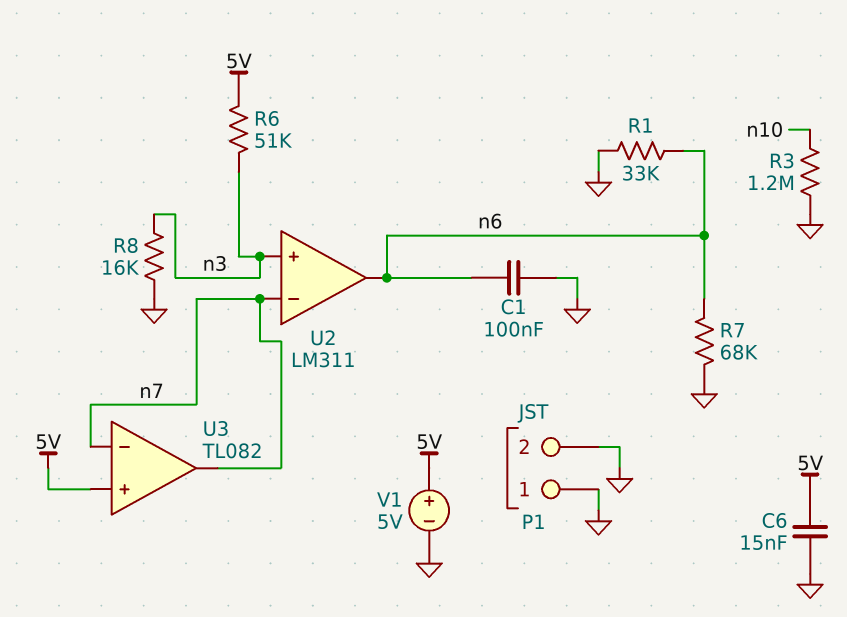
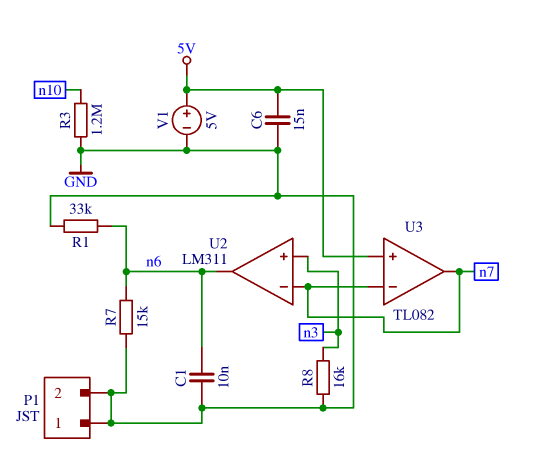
C1: 100nF (GND, n6) -> 10nF (GND, n6)
R6: 51k (5V, n3) -> none
R7: 68k (GND, n6) -> 15k (GND, n6)

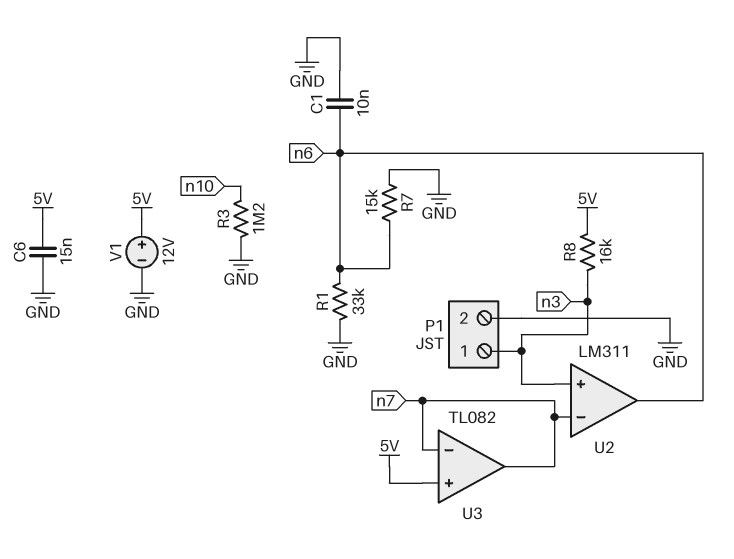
P1 pin 1: GND -> n3
R8: 16k (GND, n3) -> 16k (5V, n3)
V1: 5V (plus 5V, minus GND) -> 12V (plus 5V, minus GND)

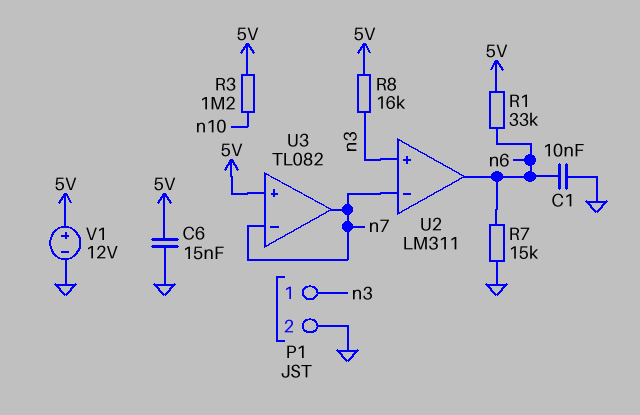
R1: 33k (GND, n6) -> 33k (5V, n6)
R3: 1.2M (GND, n10) -> 1.2M (5V, n10)

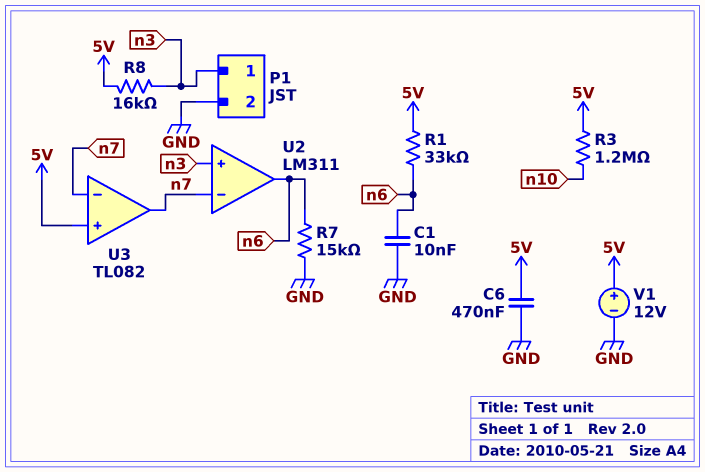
C6: 15nF (5V, GND) -> 470nF (5V, GND)

